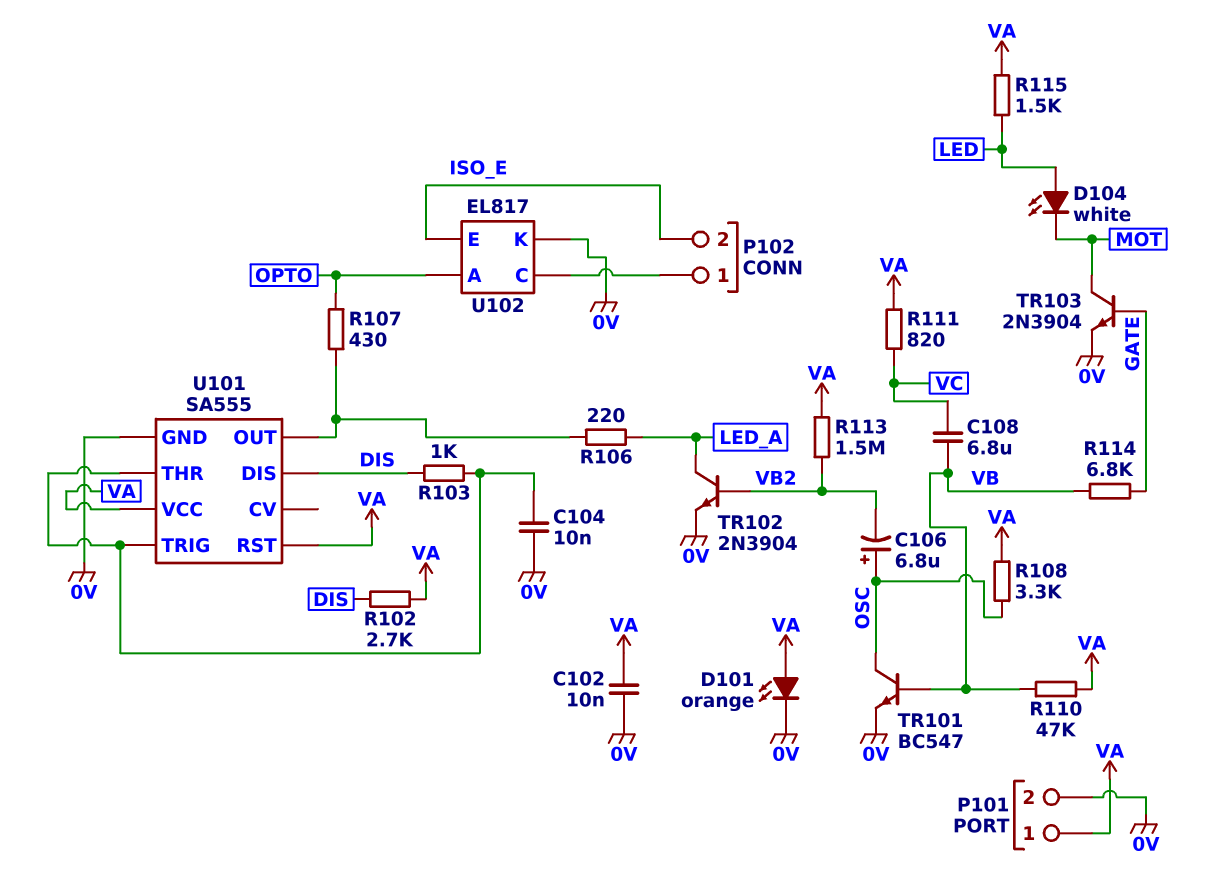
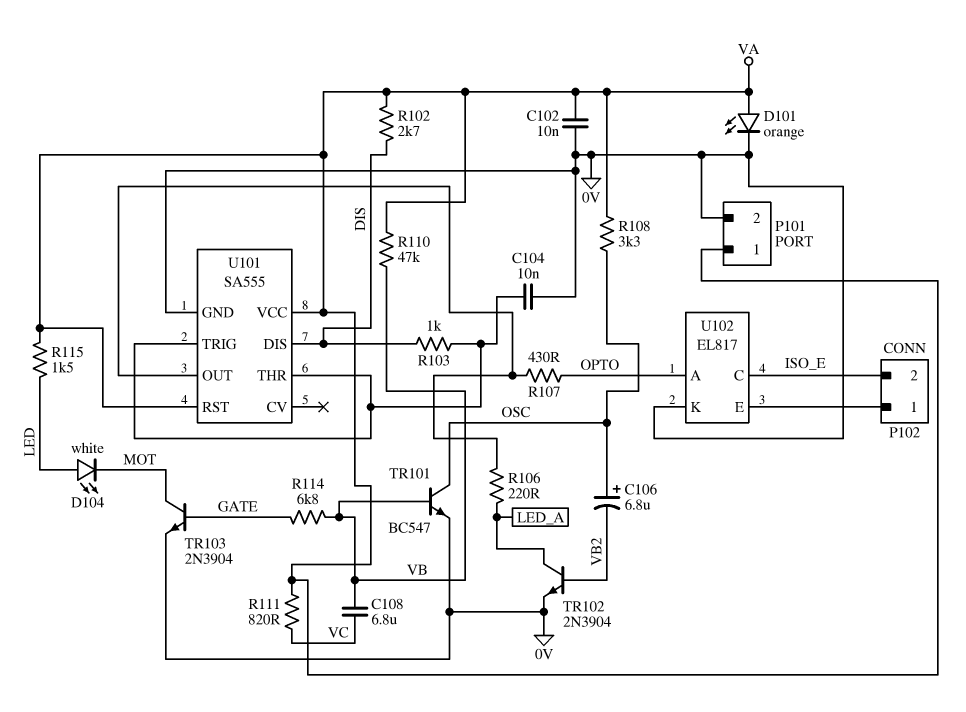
R113: 1.5M (VA, VB2) -> none
U102 pin C: P102/1 -> ISO_E
U102 pin E: ISO_E -> P102/1

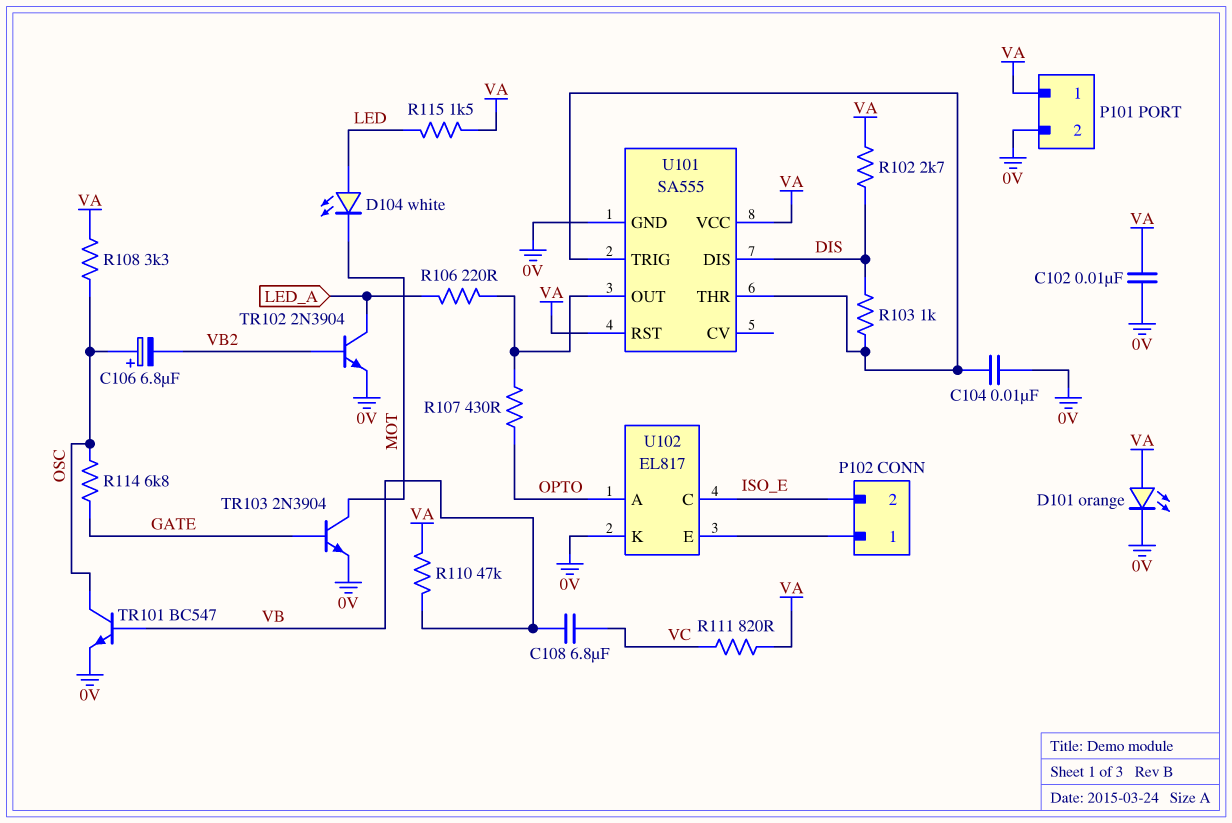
R114: 6.8k (GATE, VB) -> 6.8k (GATE, OSC)

